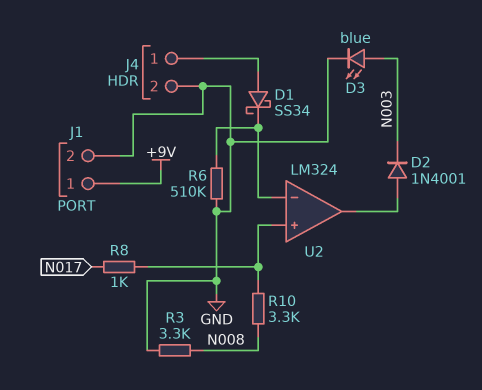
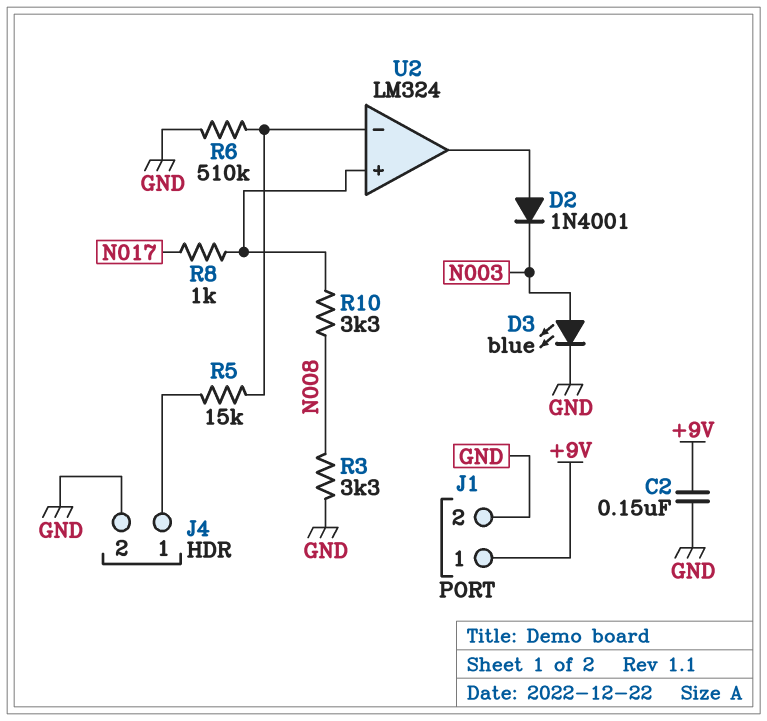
C2: none -> 150nF (+9V, GND)
D1: schottky SS34 (A J4/1, K U2/in-) -> none
R5: none -> 15k (J4/1, U2/in-)

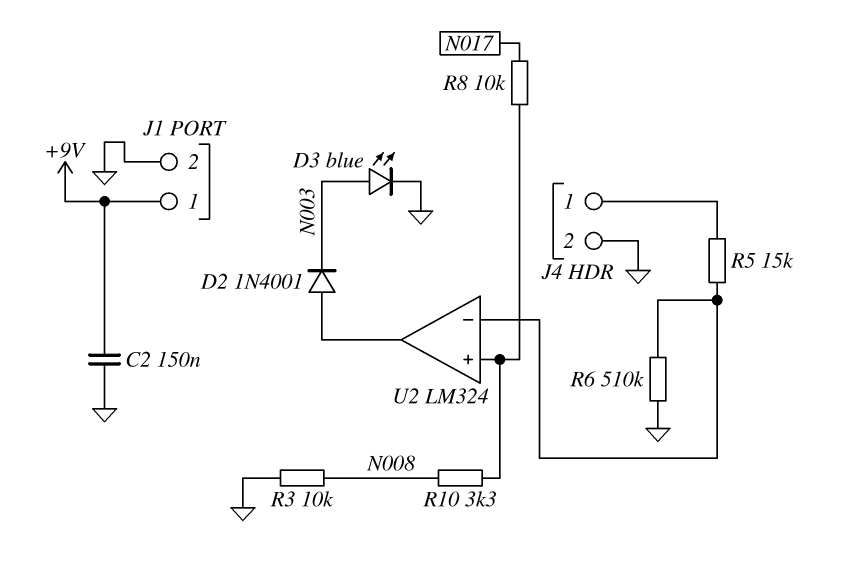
R3: 3.3k (GND, N008) -> 10k (GND, N008)
R8: 1k (N017, U2/in+) -> 10k (N017, U2/in+)

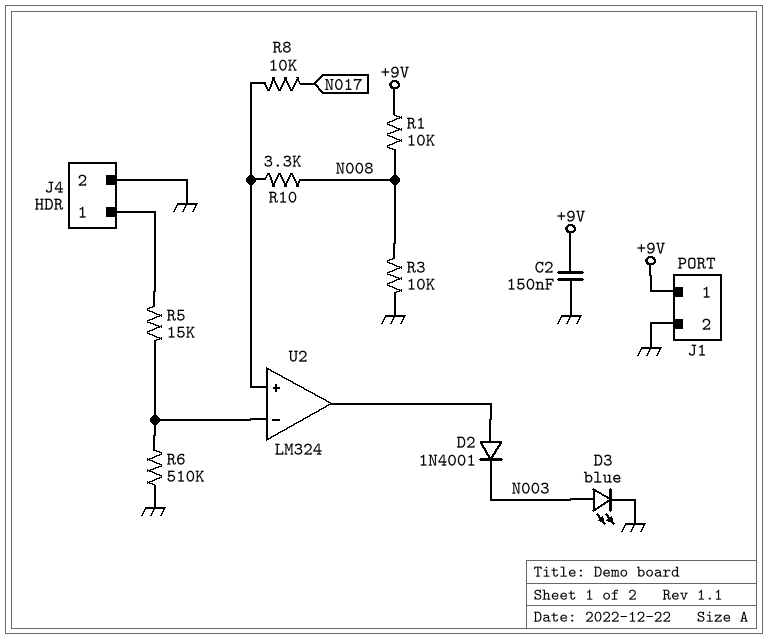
R1: none -> 10k (+9V, N008)

